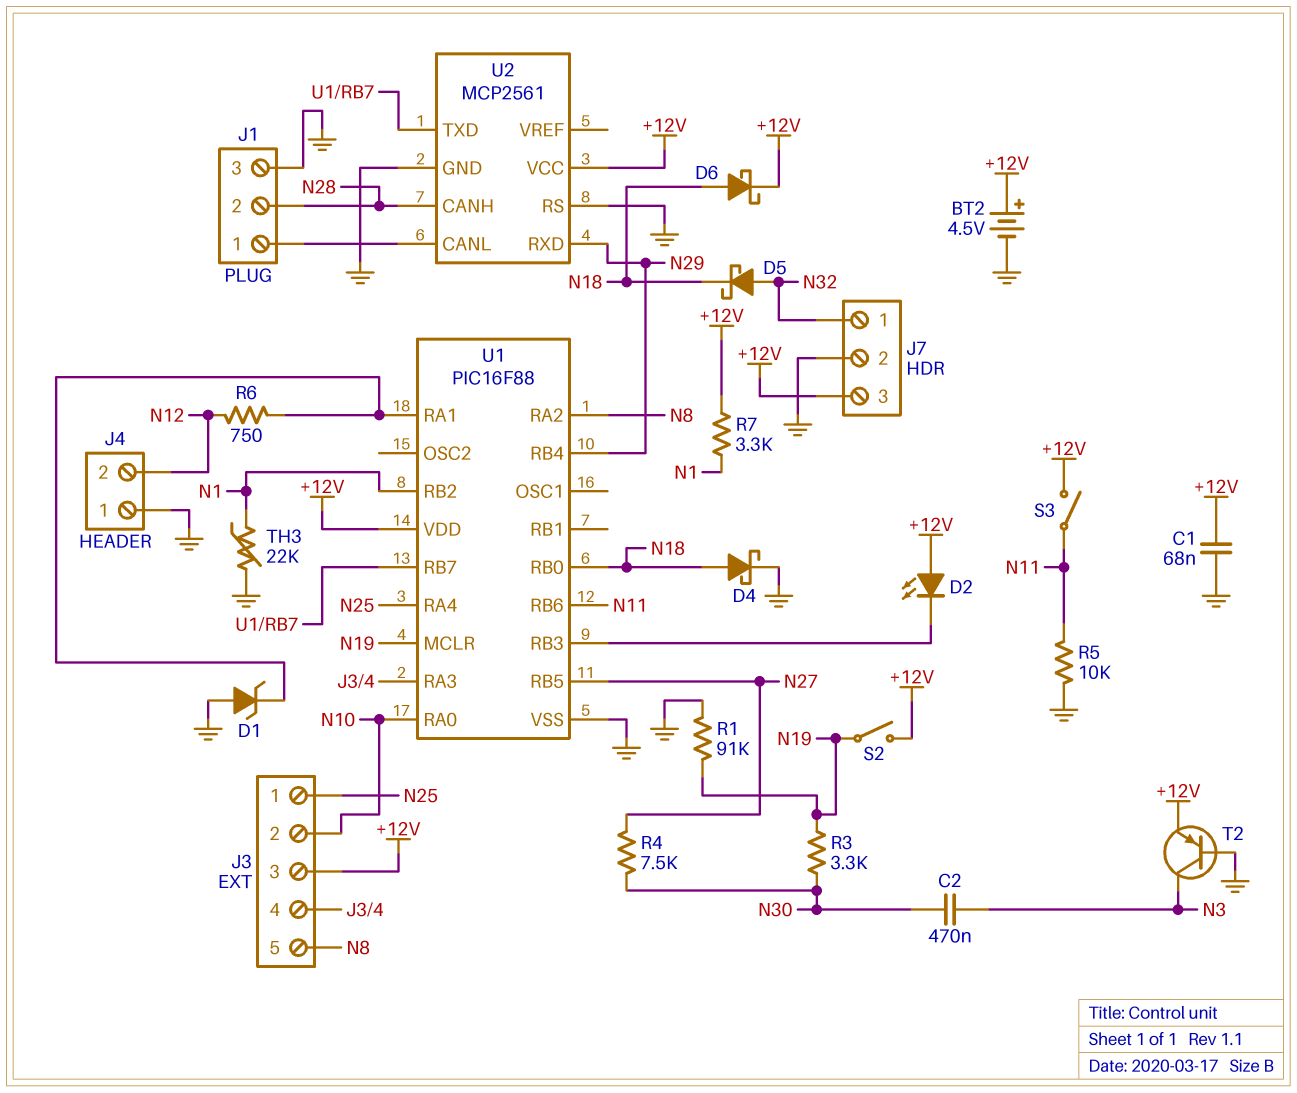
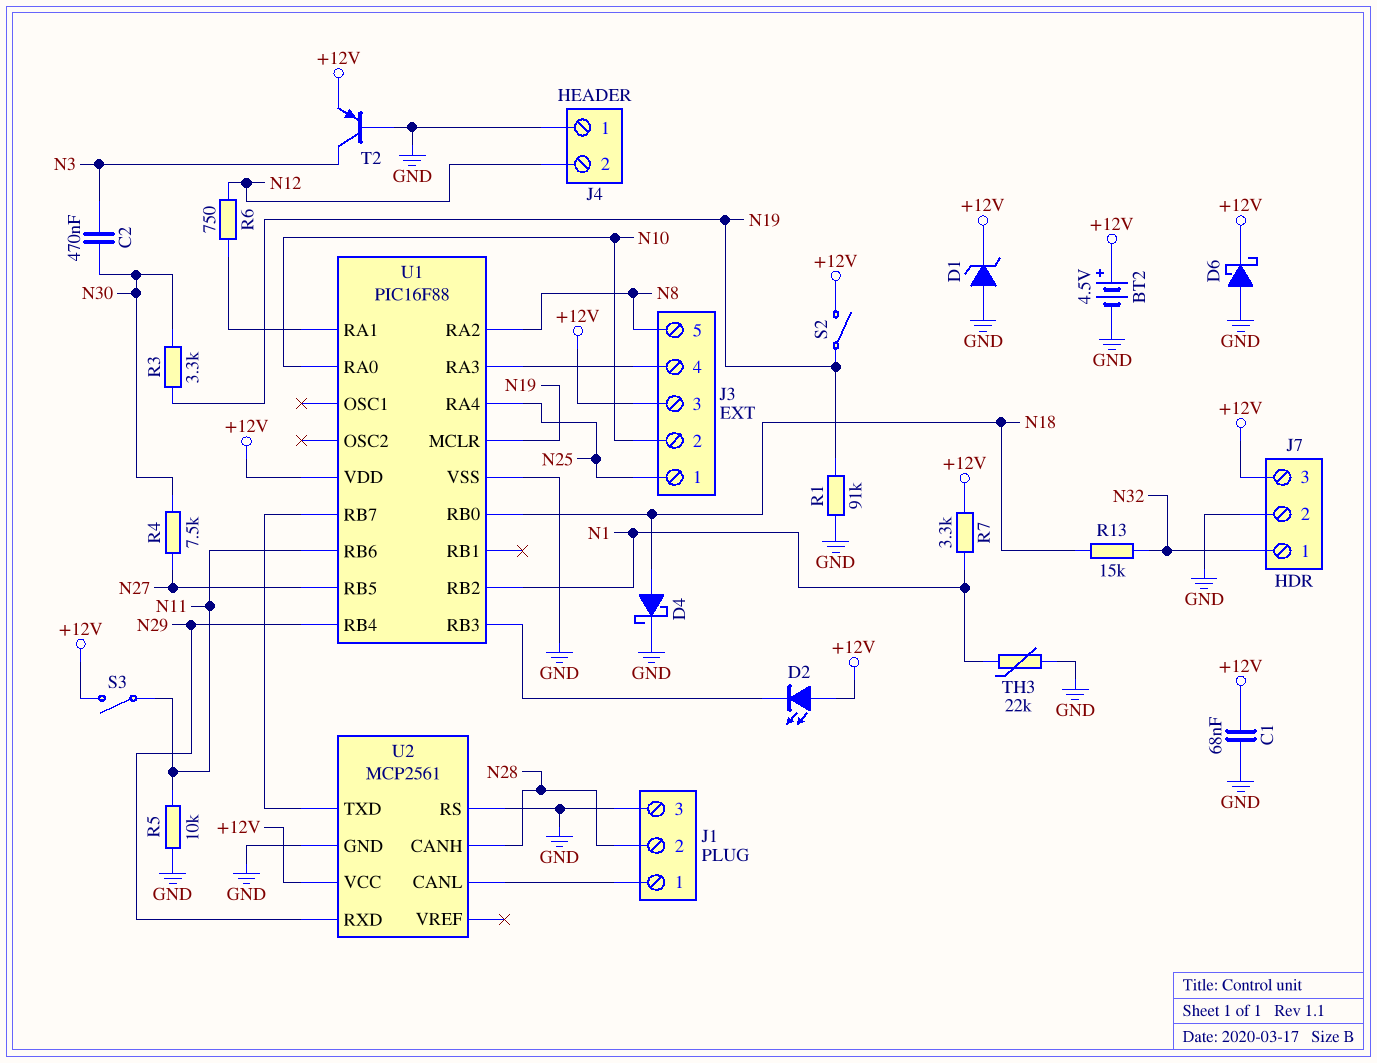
D1: zener (A GND, K U1/RA1) -> zener (A GND, K +12V)
D5: schottky (A N32, K N18) -> none
D6: schottky (A N18, K +12V) -> schottky (A GND, K +12V)
R13: none -> 15k (N18, N32)

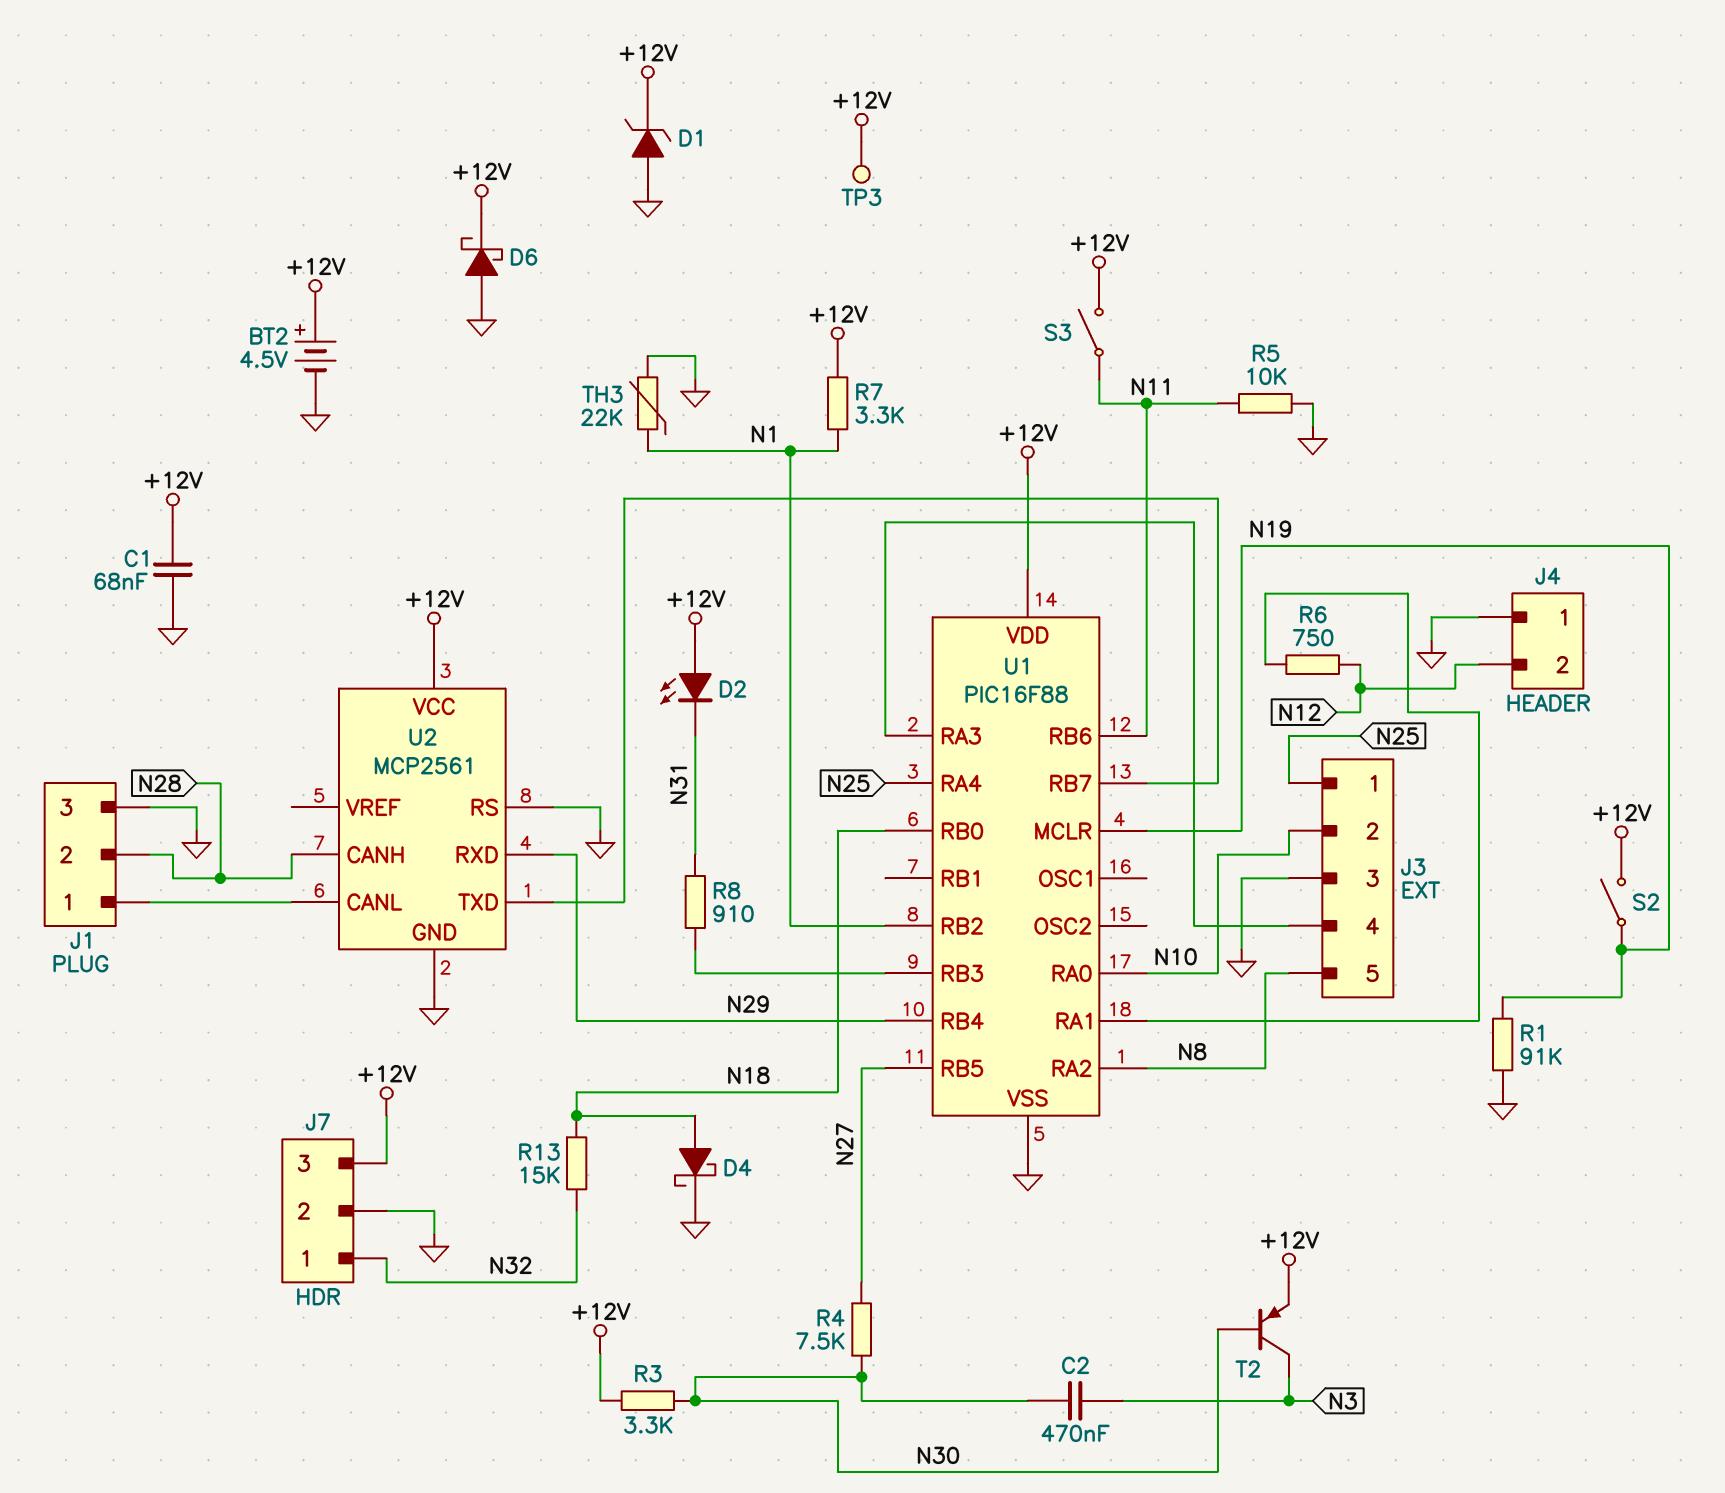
D2: LED (A +12V, K U1/RB3) -> LED (A +12V, K N31)
J3 pin 3: +12V -> GND
R3: 3.3k (N19, N30) -> 3.3k (+12V, N30)
R8: none -> 910 (N31, U1/RB3)
T2: PNP (B GND, C N3, E +12V) -> PNP (B N30, C N3, E +12V)
TP3: none -> test point (+12V)

